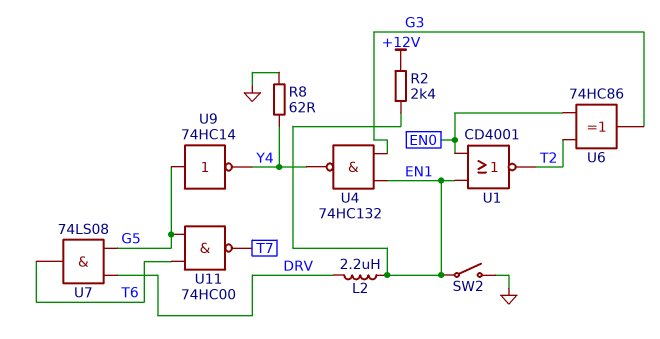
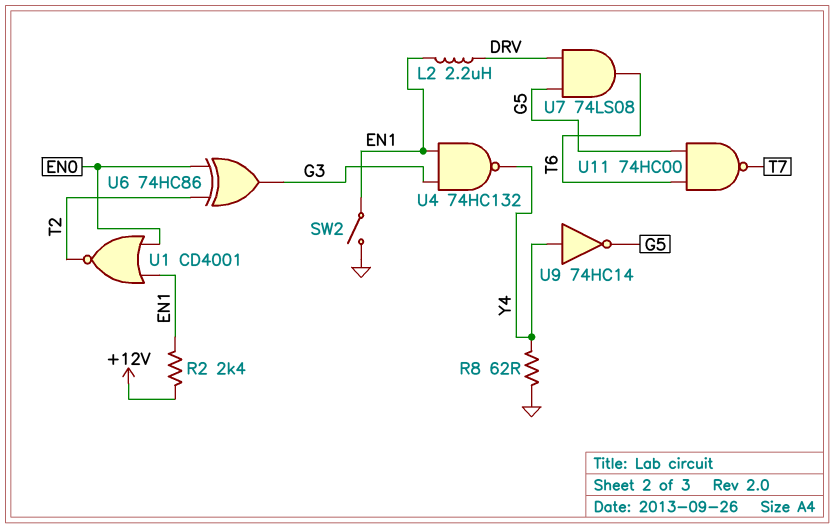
U9: NOT 74HC14 (in G5, out Y4) -> NOT 74HC14 (in Y4, out G5)

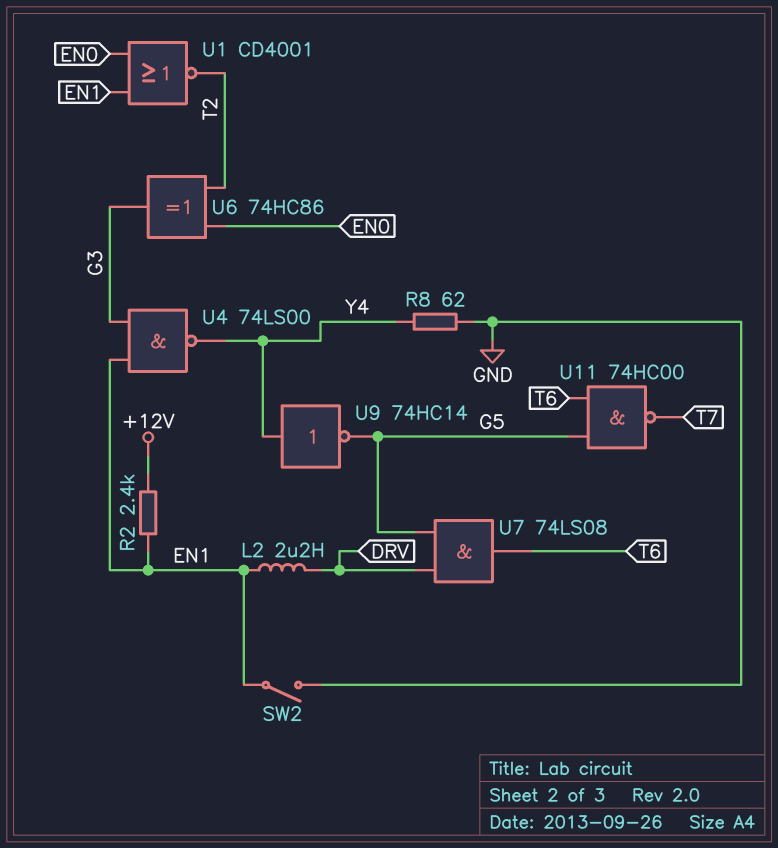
U4: NAND 74HC132 (in EN1, in G3, out Y4) -> NAND 74LS00 (in EN1, in G3, out Y4)

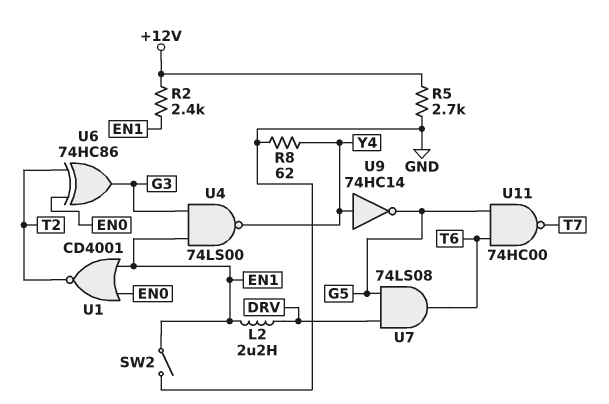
R5: none -> 2.7k (+12V, GND)

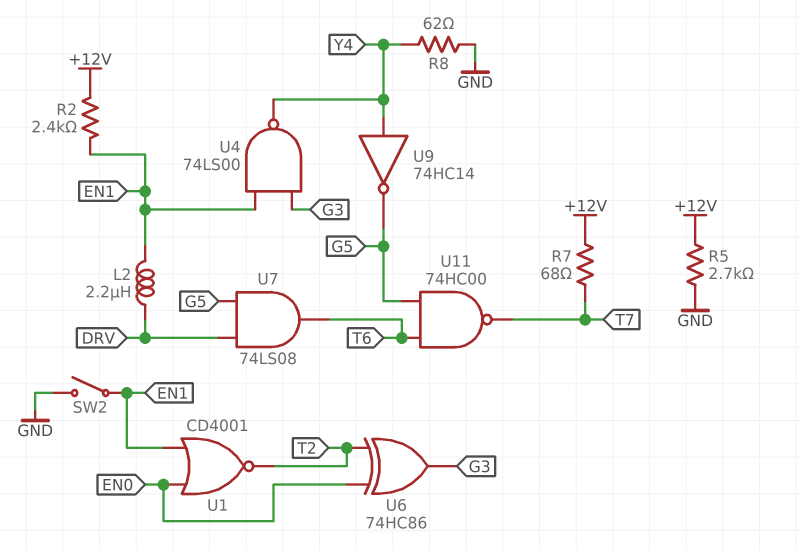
R7: none -> 68 (+12V, T7)

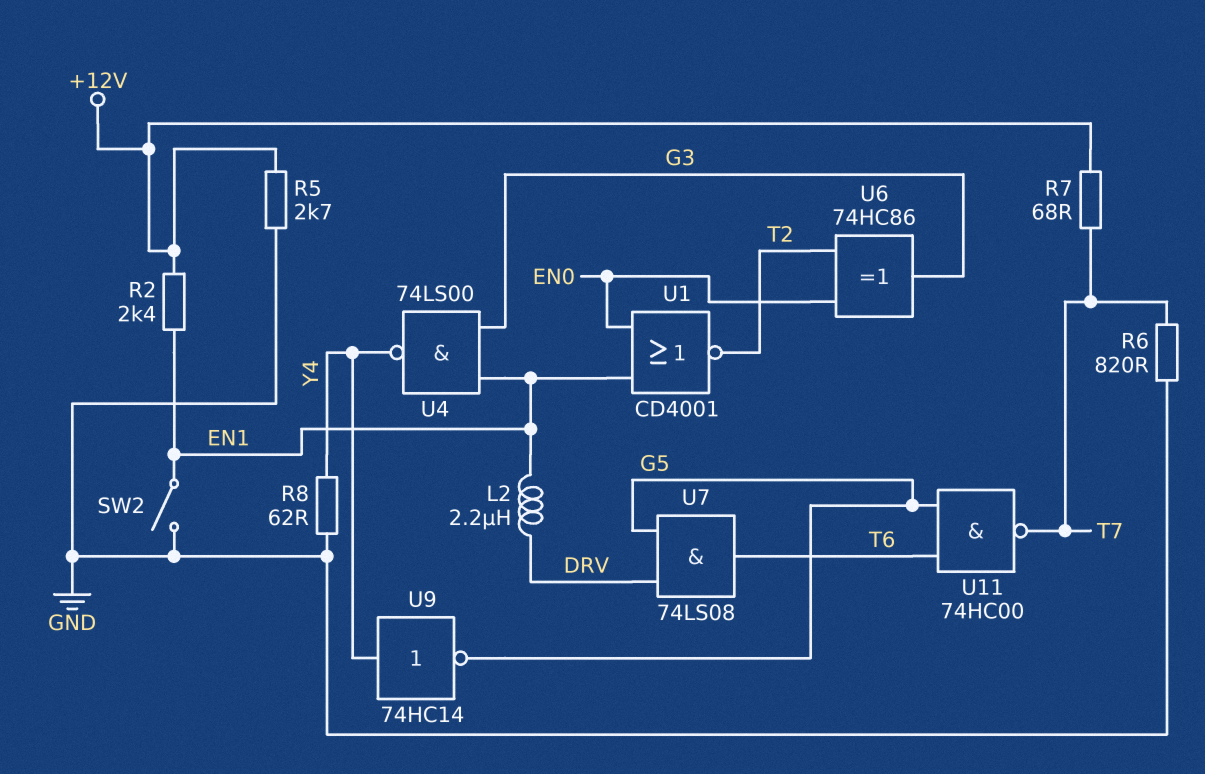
R6: none -> 820 (GND, T7)

